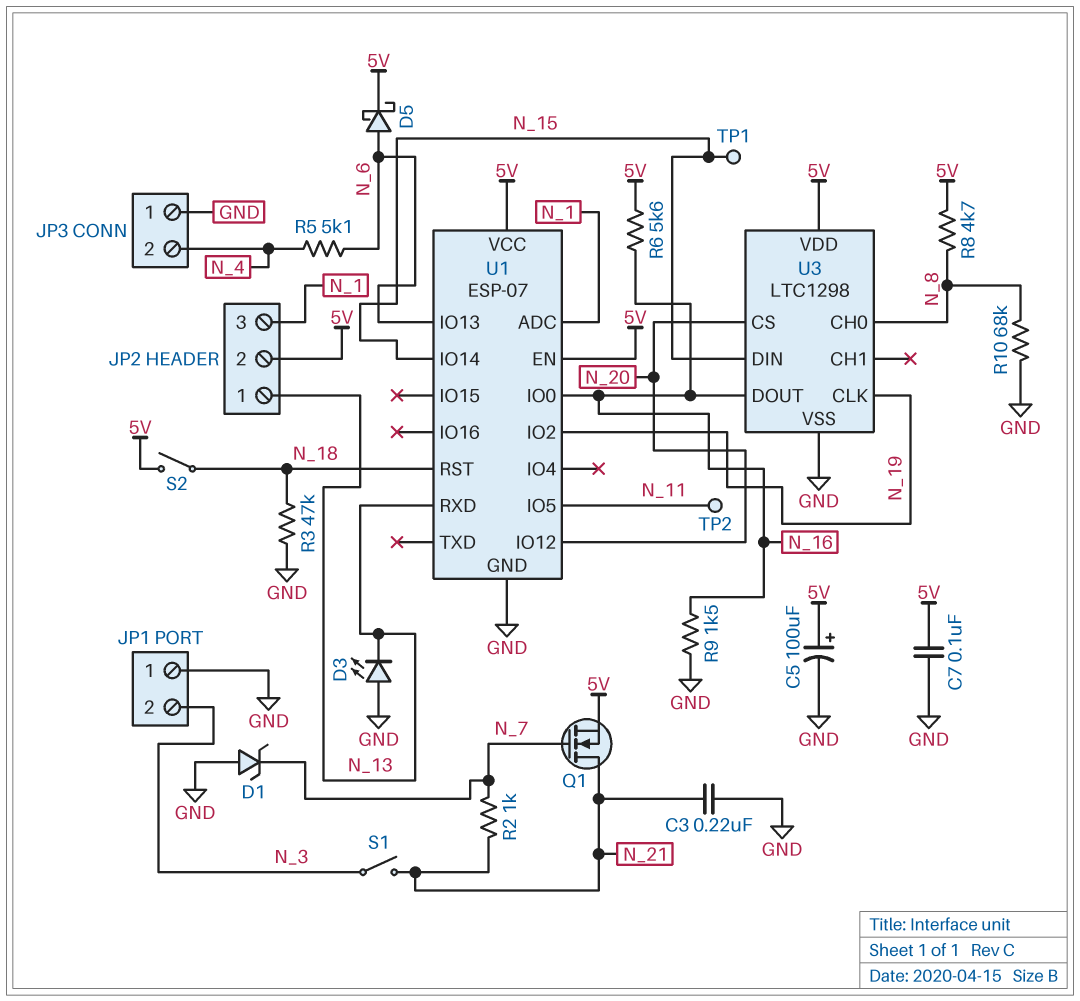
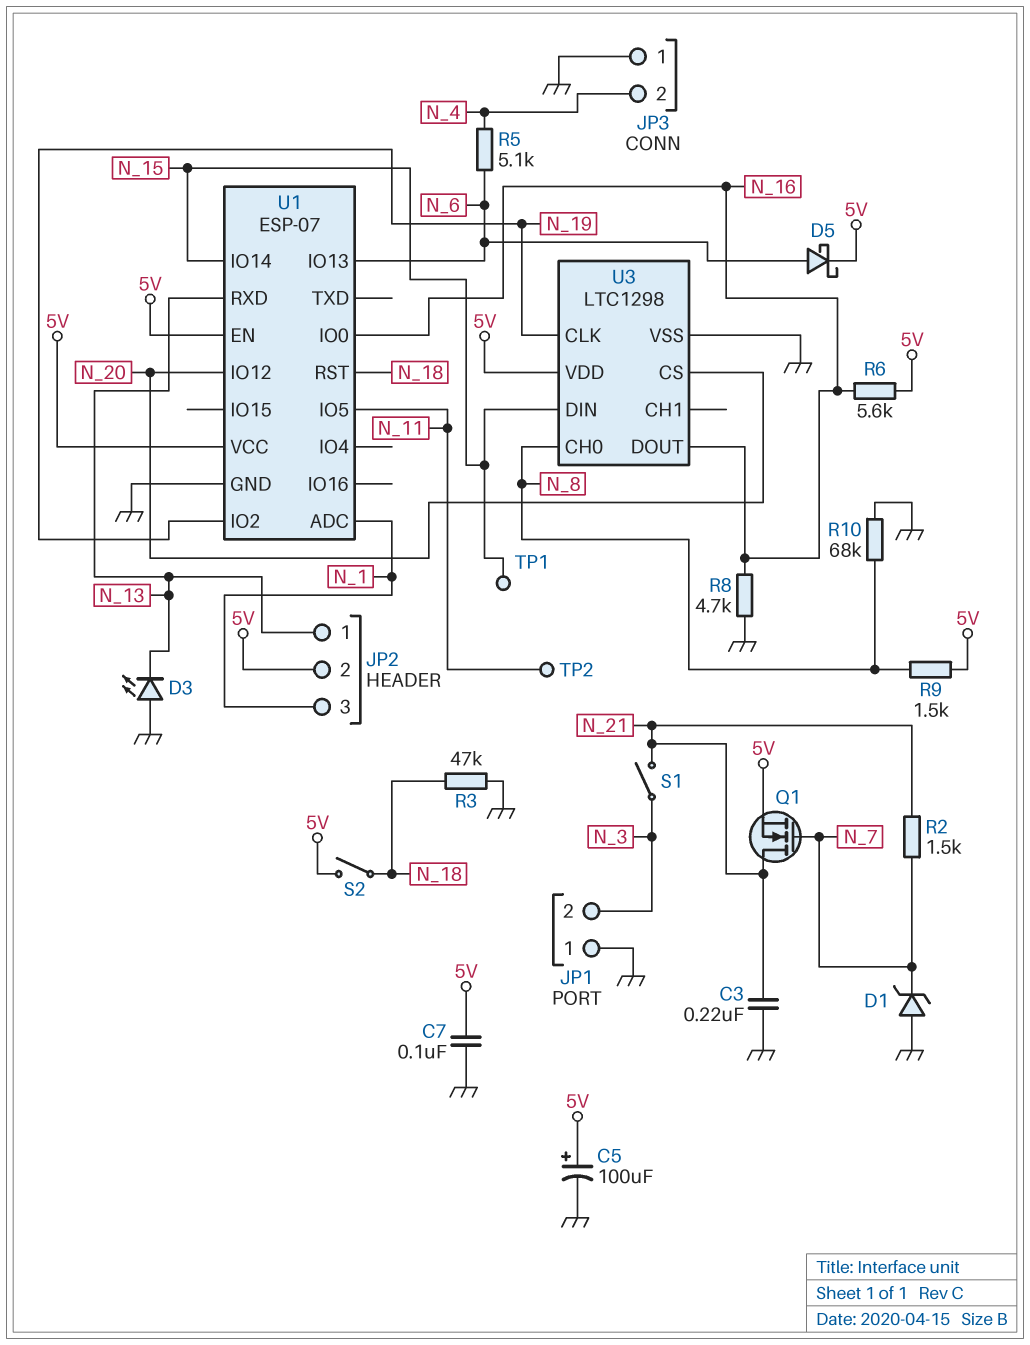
R2: 1k (N_7, N_21) -> 1.5k (N_7, N_21)
R8: 4.7k (5V, N_8) -> 4.7k (GND, N_16)
R9: 1.5k (GND, N_16) -> 1.5k (5V, N_8)

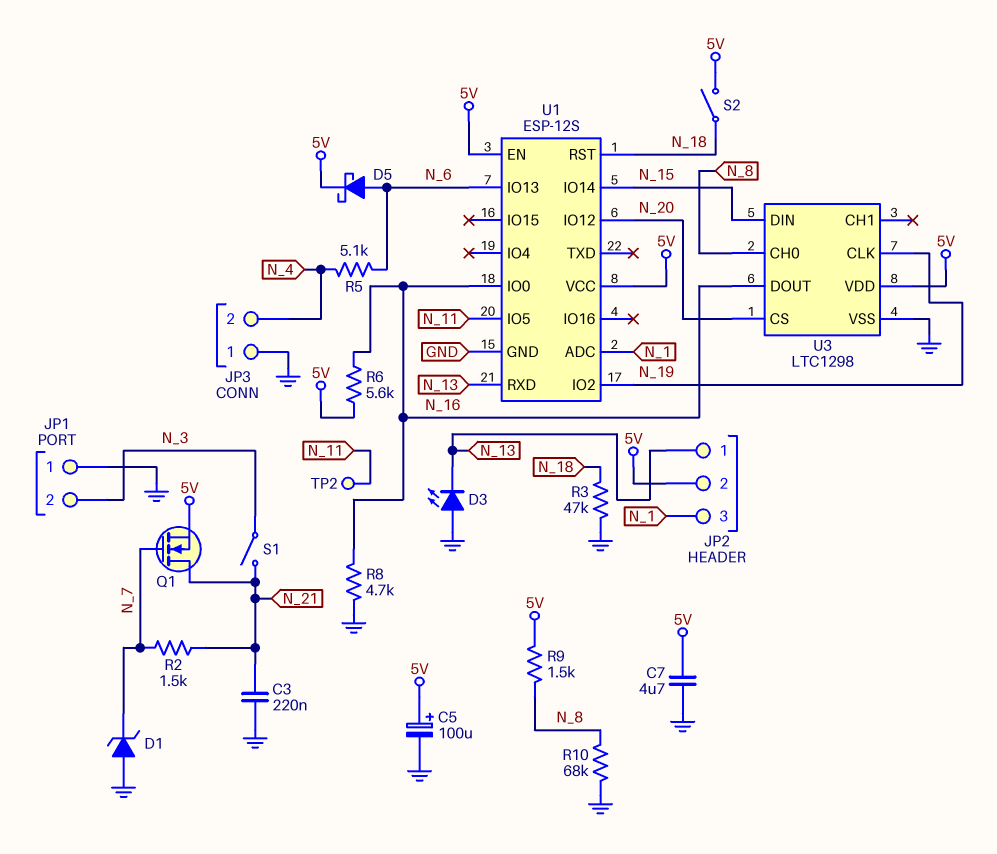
C7: 100nF (5V, GND) -> 4.7uF (5V, GND)
TP1: test point (N_15) -> none
U1: ESP-07 -> ESP-12S

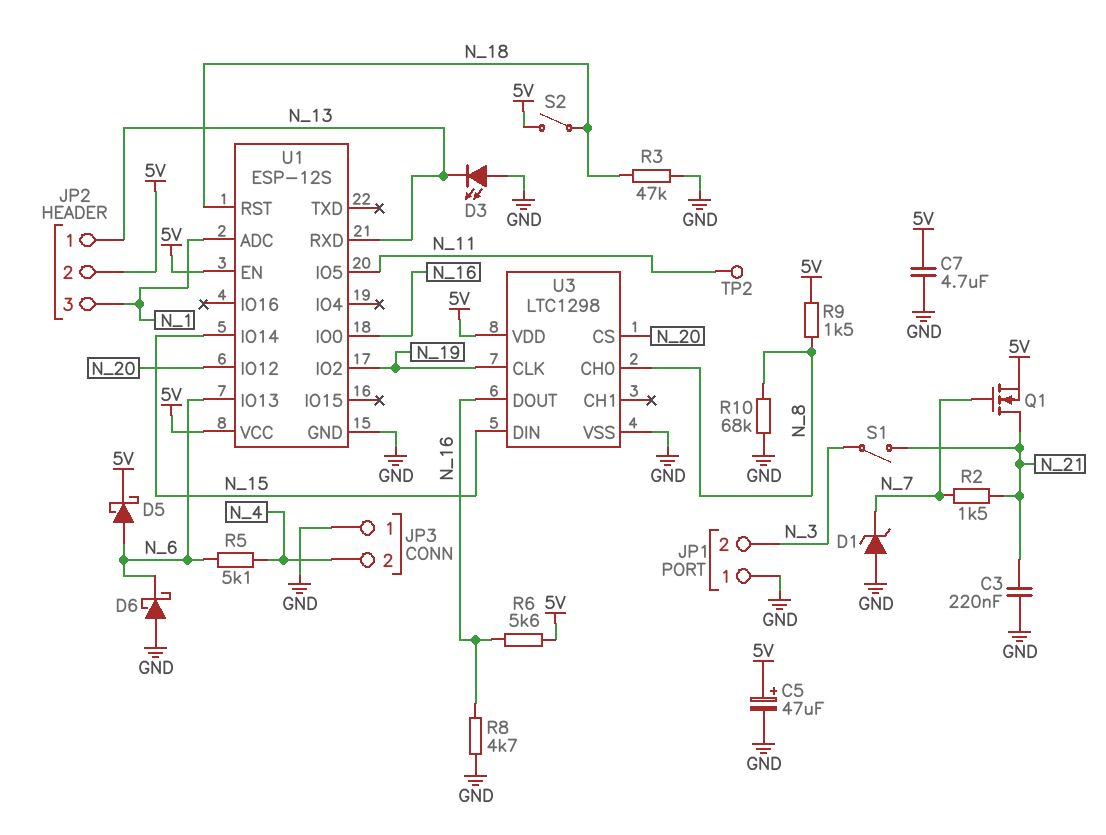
C5: 100uF (plus 5V, minus GND) -> 47uF (plus 5V, minus GND)
D6: none -> schottky (A GND, K N_6)

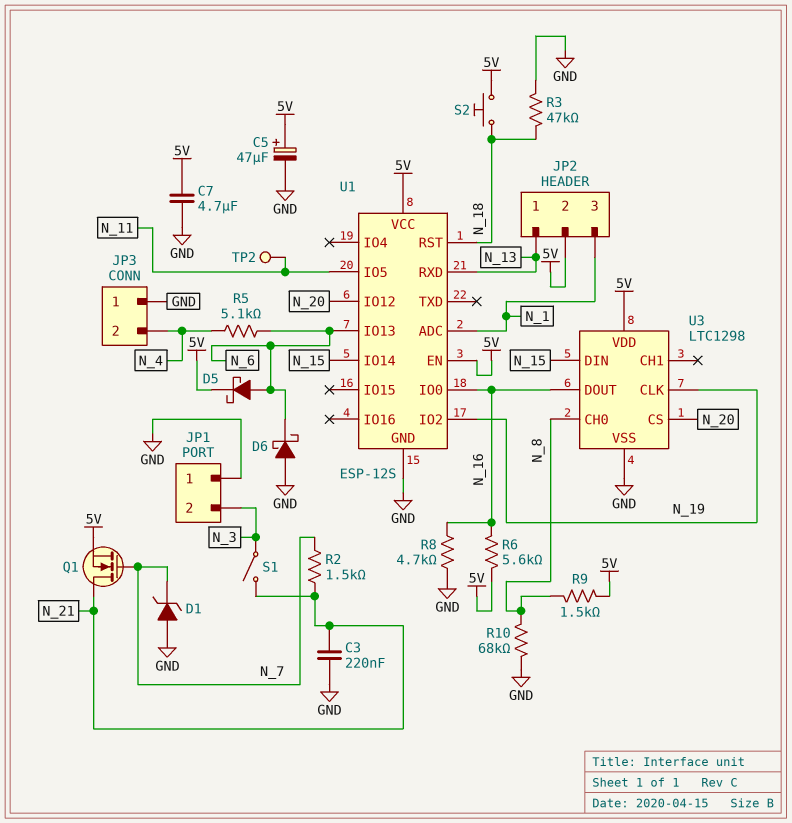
D3: LED (A GND, K N_13) -> none
S2: switch (5V, N_18) -> button (5V, N_18)

